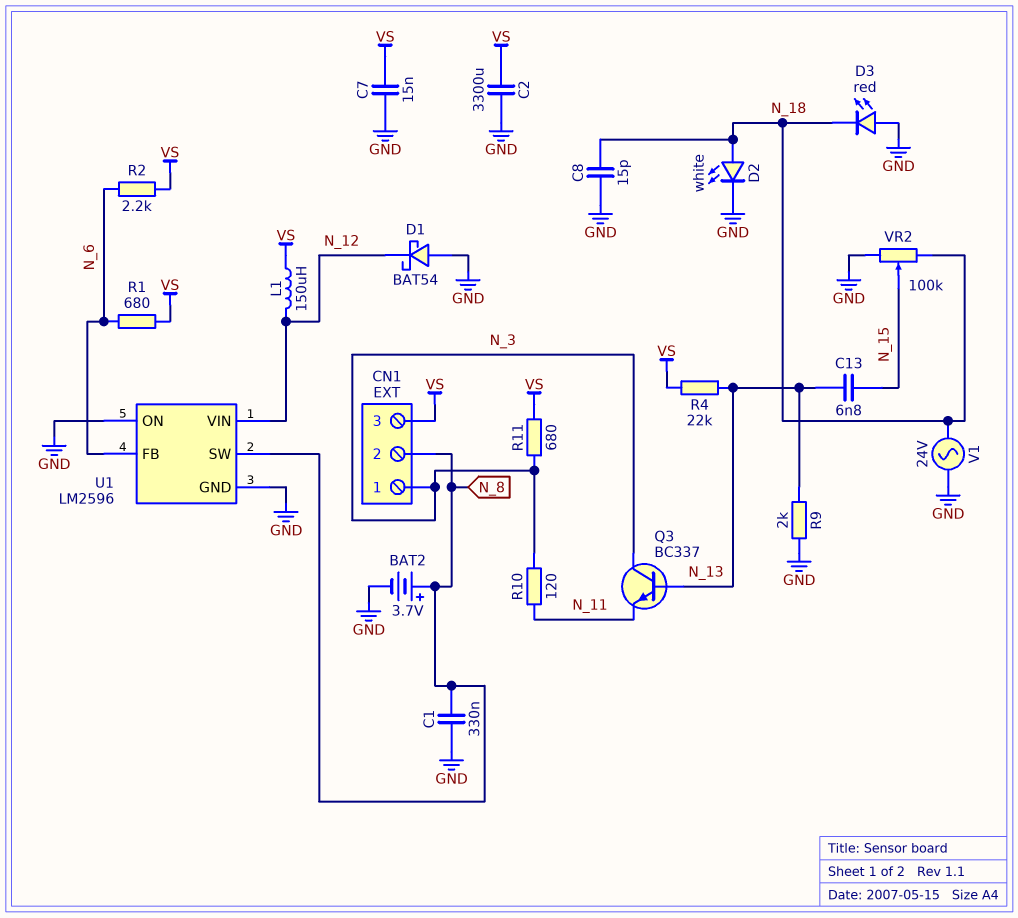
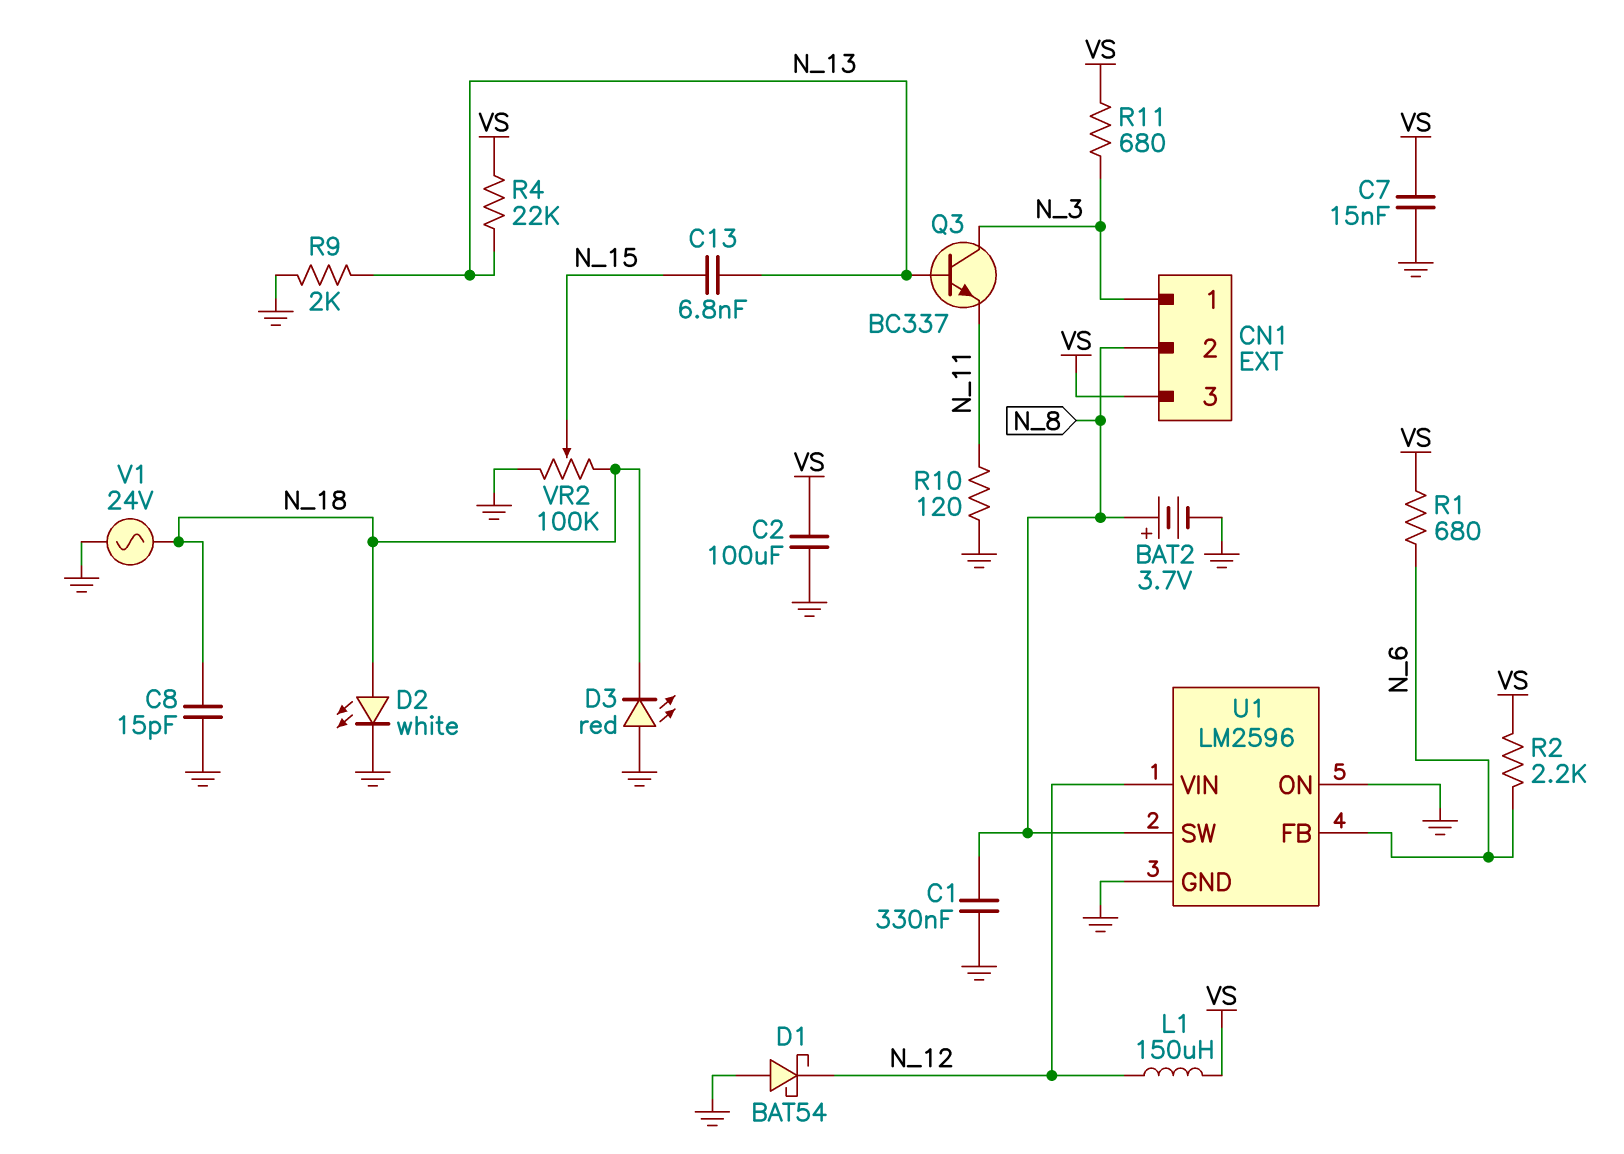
C2: 3300uF (GND, VS) -> 100uF (GND, VS)
R10: 120 (N_3, N_11) -> 120 (GND, N_11)

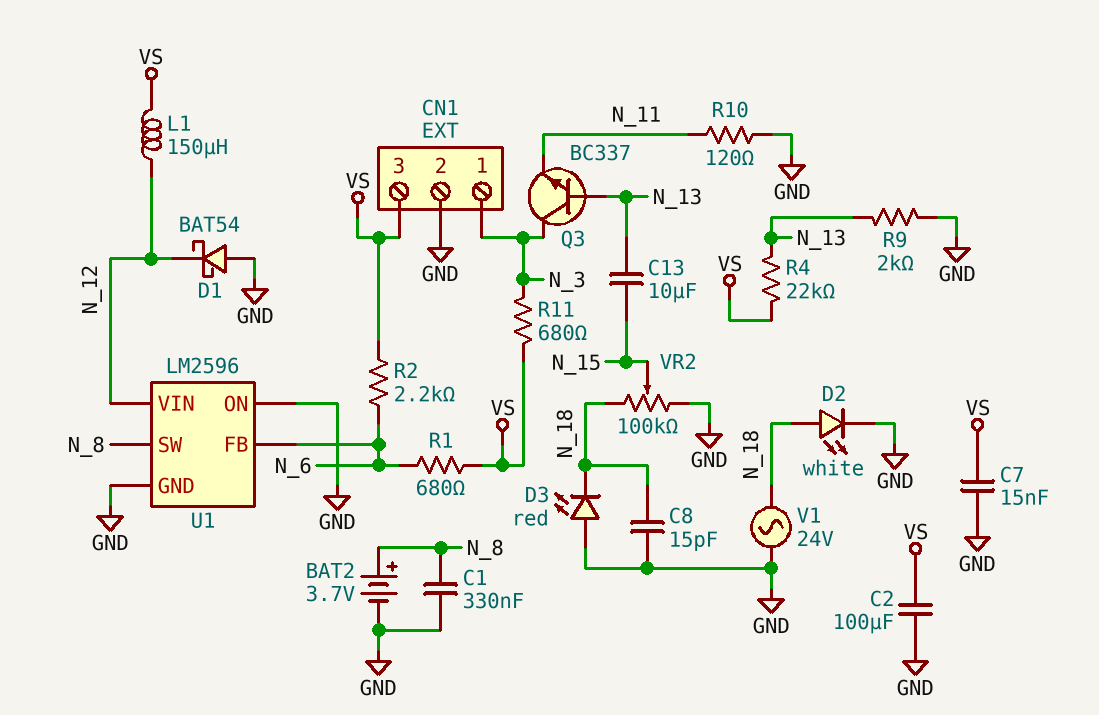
C13: 6.8nF (N_13, N_15) -> 10uF (N_13, N_15)
CN1 pin 2: N_8 -> GND

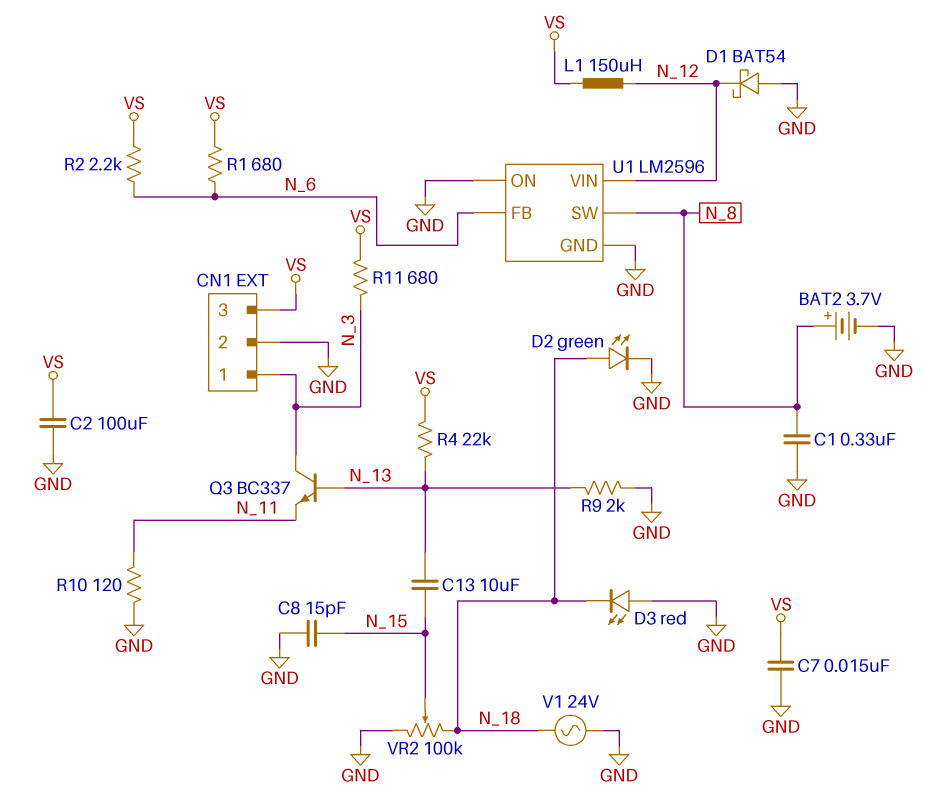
C8: 15pF (GND, N_18) -> 15pF (GND, N_15)
D2: LED white (A N_18, K GND) -> LED green (A N_18, K GND)

